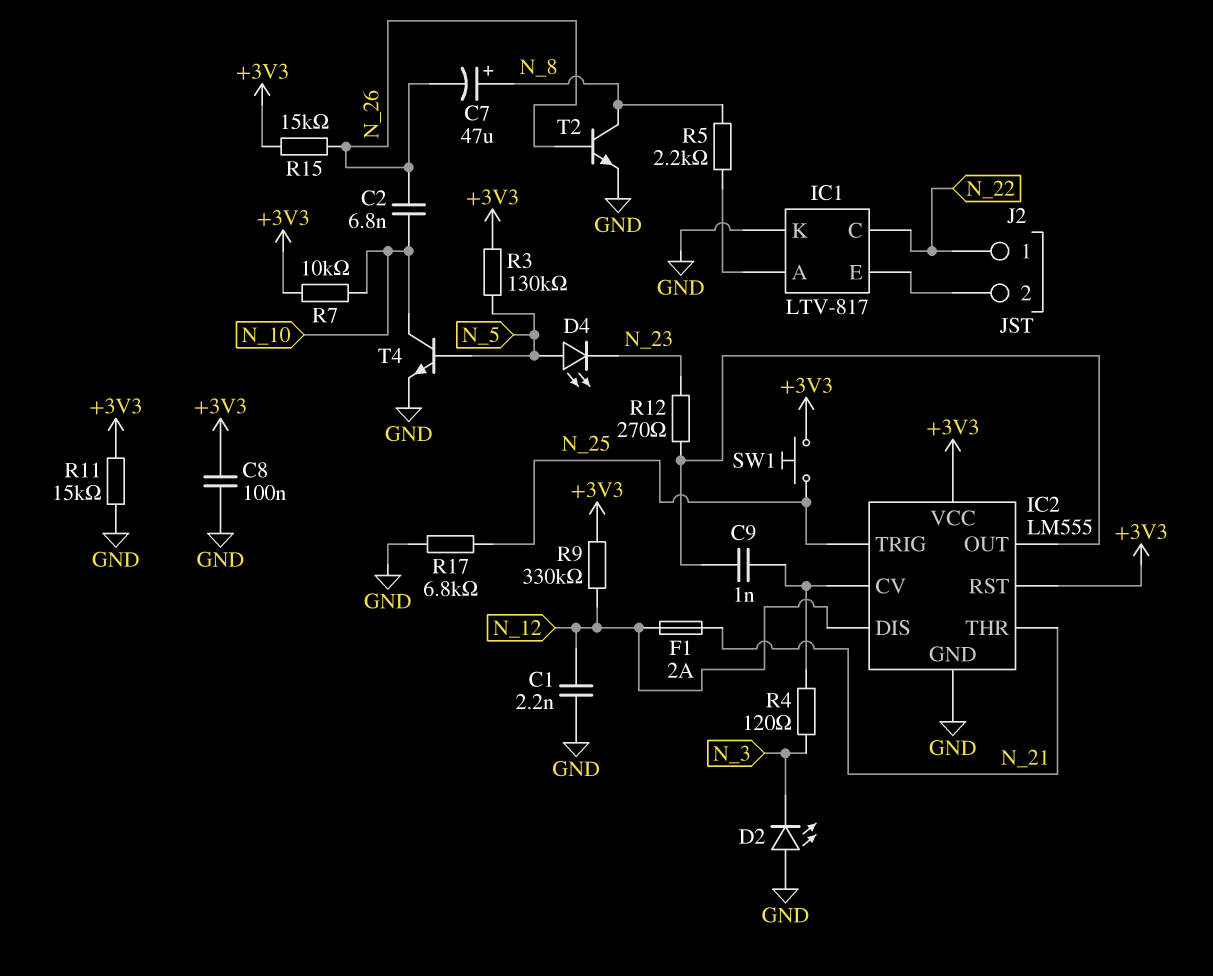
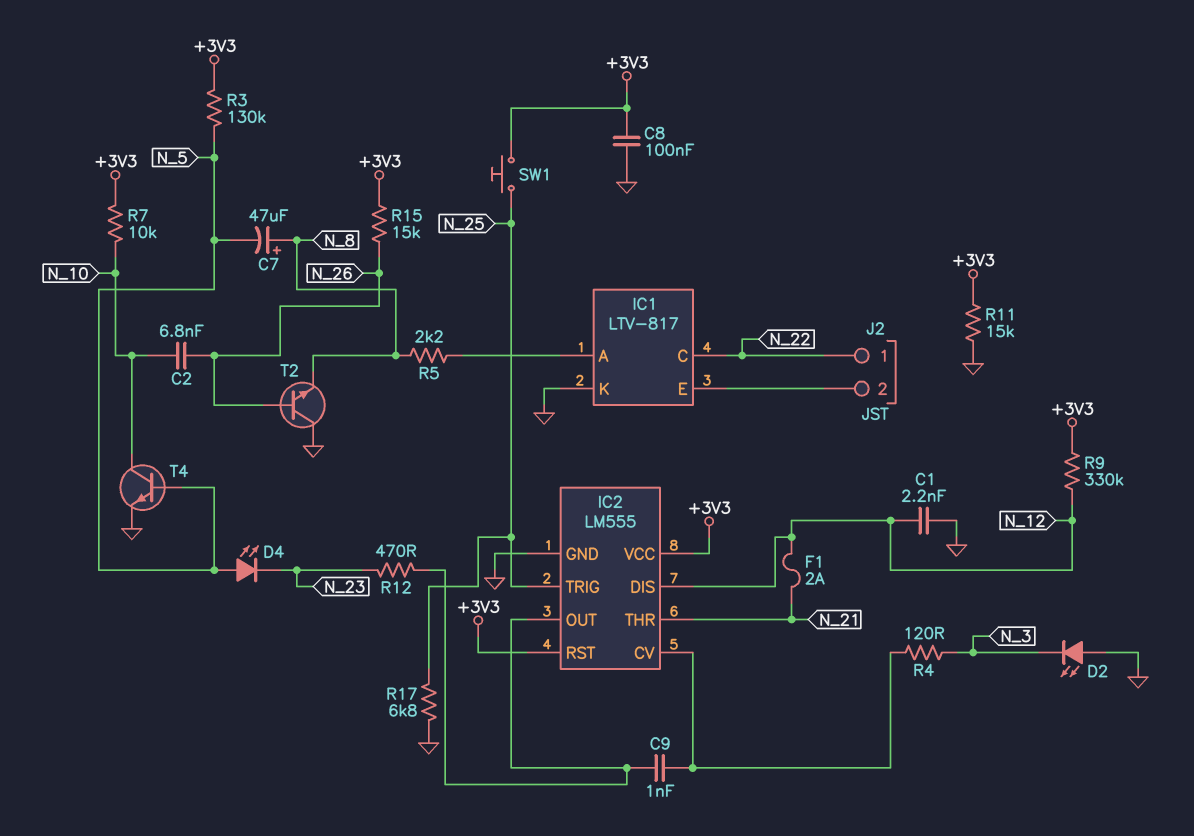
C7: 47uF (plus N_8, minus N_26) -> 47uF (plus N_8, minus N_5)
R12: 270 (IC2/OUT, N_23) -> 470 (IC2/OUT, N_23)
T2: NPN (B N_26, C N_8, E GND) -> NPN (B N_26, C GND, E N_8)

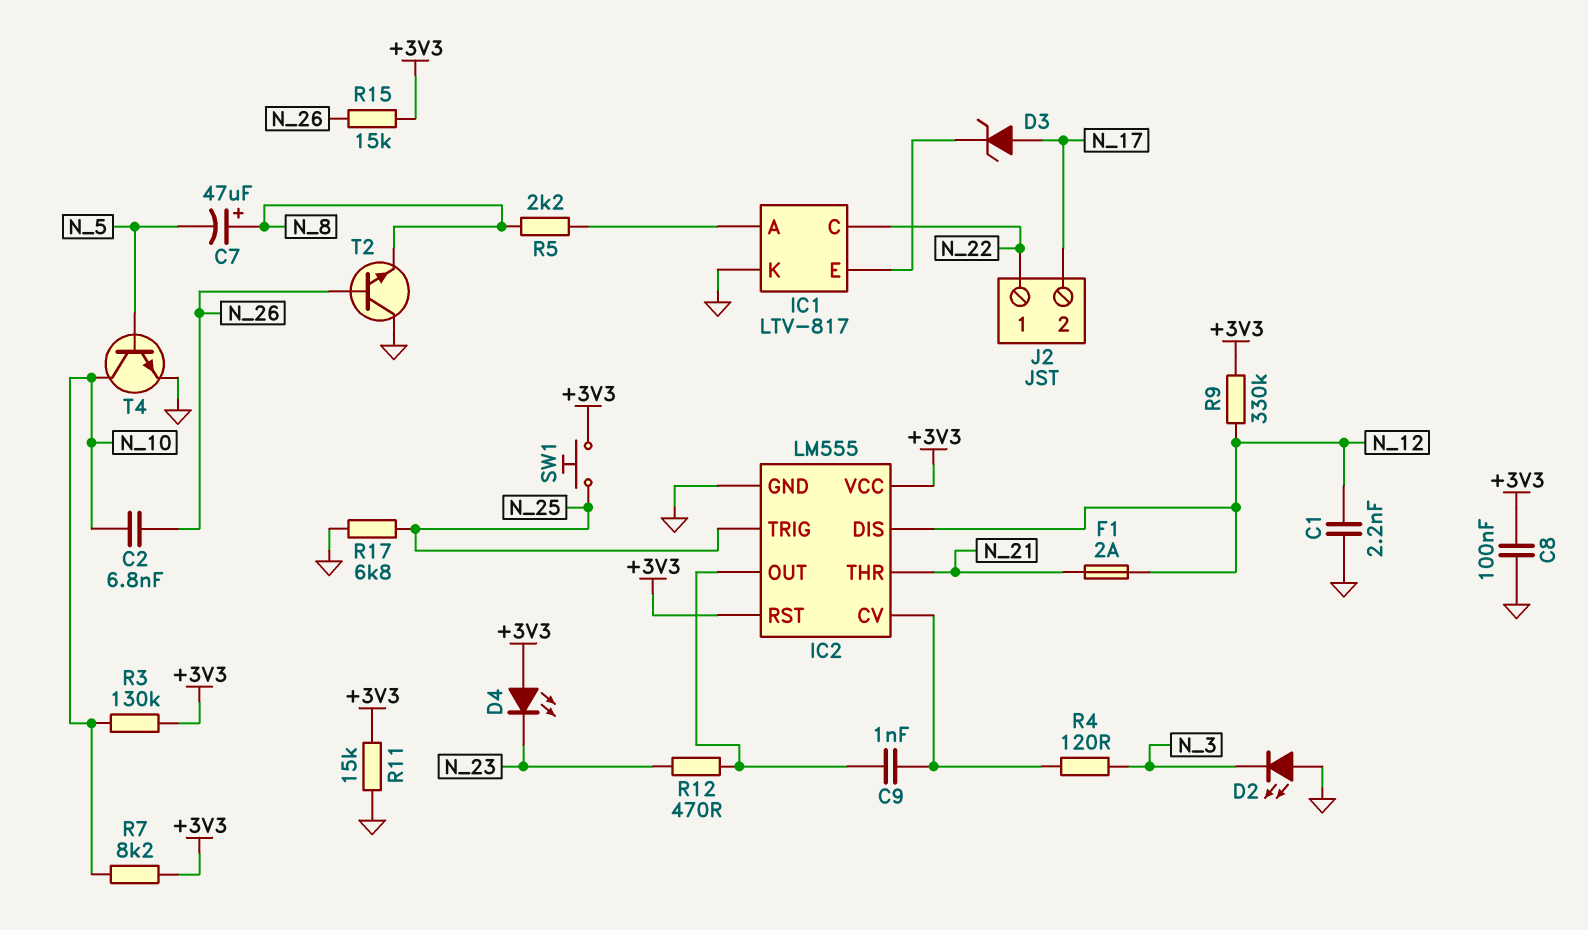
D3: none -> zener (A N_17, K IC1/E)
D4: LED (A N_5, K N_23) -> LED (A +3V3, K N_23)
J2 pin 2: IC1/E -> N_17
R3: 130k (+3V3, N_5) -> 130k (+3V3, N_10)
R7: 10k (+3V3, N_10) -> 8.2k (+3V3, N_10)

